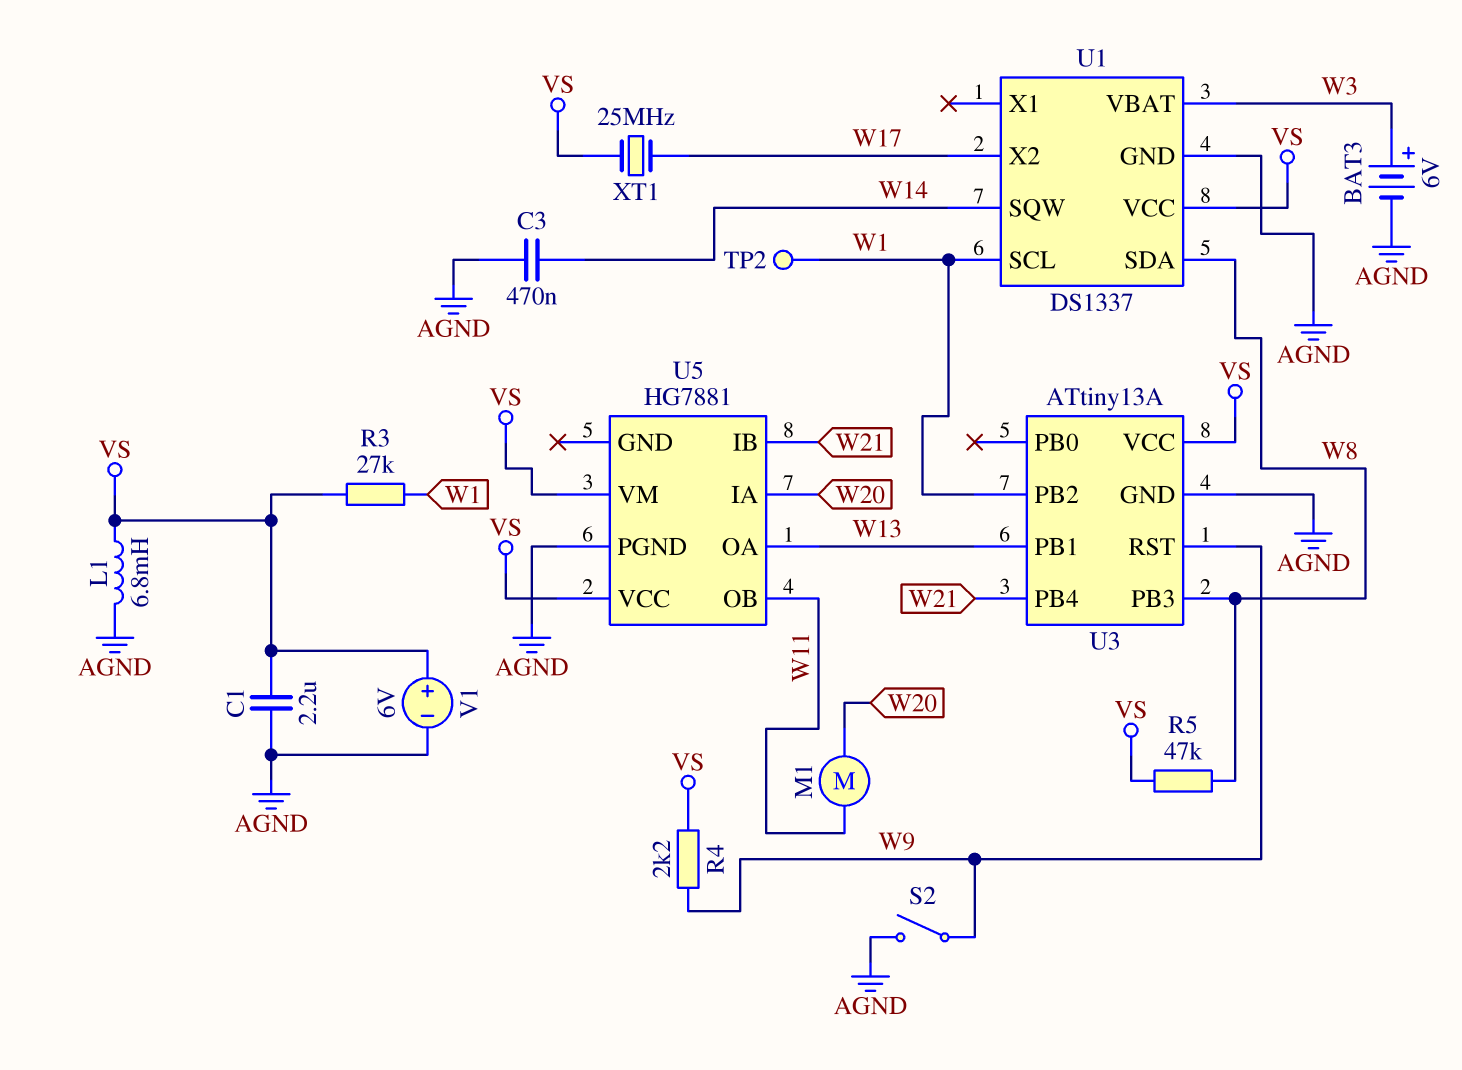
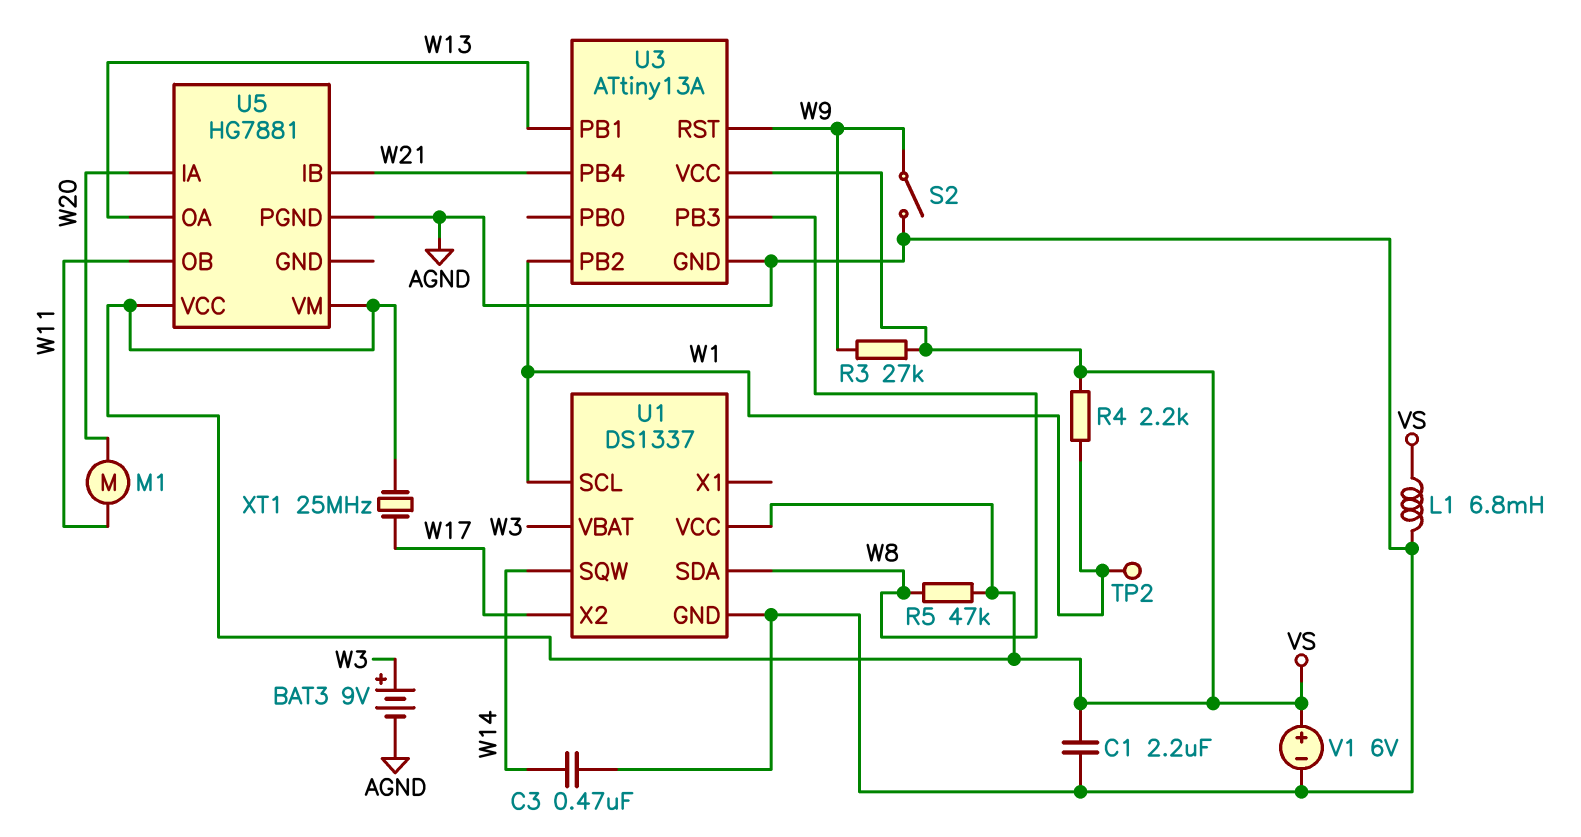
BAT3: 6V (plus W3, minus AGND) -> 9V (plus W3, minus AGND)
R3: 27k (VS, W1) -> 27k (VS, W9)
R4: 2.2k (VS, W9) -> 2.2k (VS, W1)

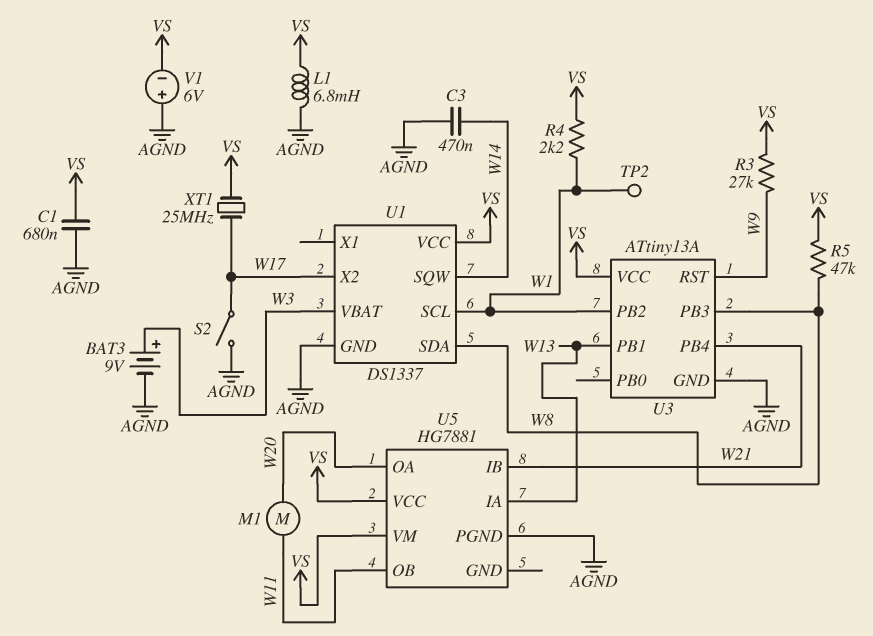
C1: 2.2uF (AGND, VS) -> 680nF (AGND, VS)
S2: switch (AGND, W9) -> switch (AGND, W17)
U5 pin IA: W20 -> W13
U5 pin OA: W13 -> W20
V1: 6V (plus VS, minus AGND) -> 6V (plus AGND, minus VS)

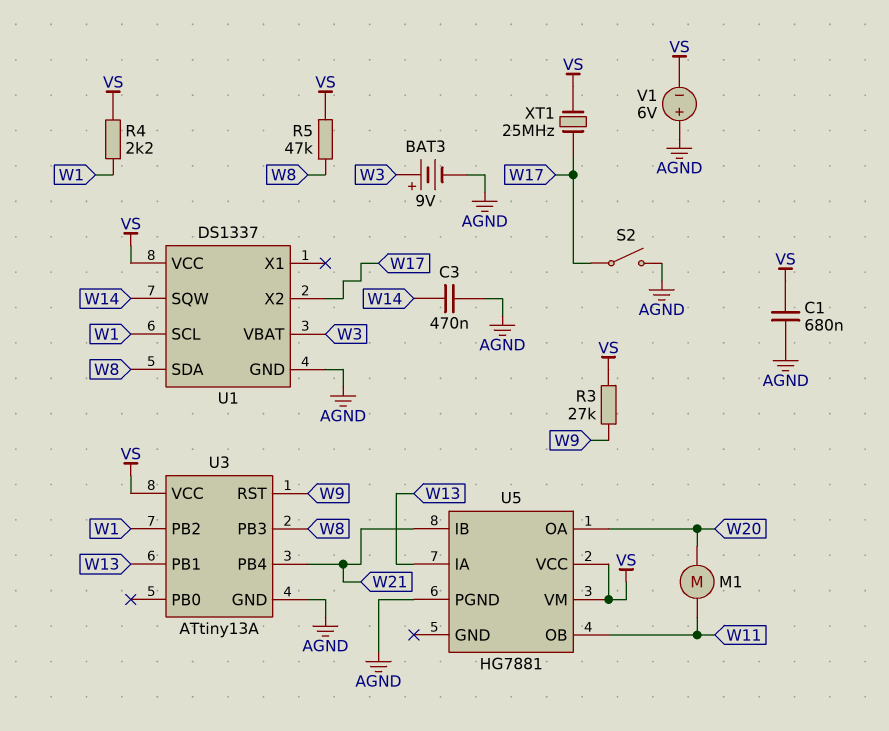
L1: 6.8mH (AGND, VS) -> none
TP2: test point (W1) -> none

